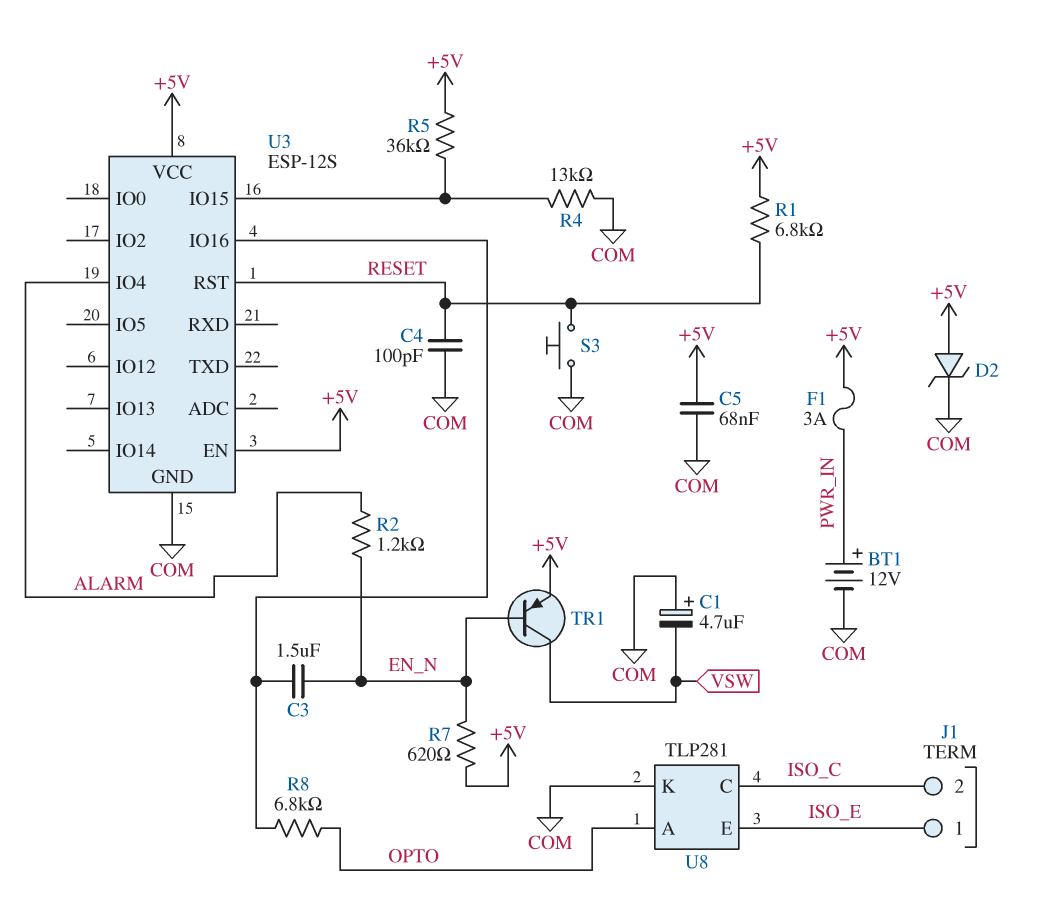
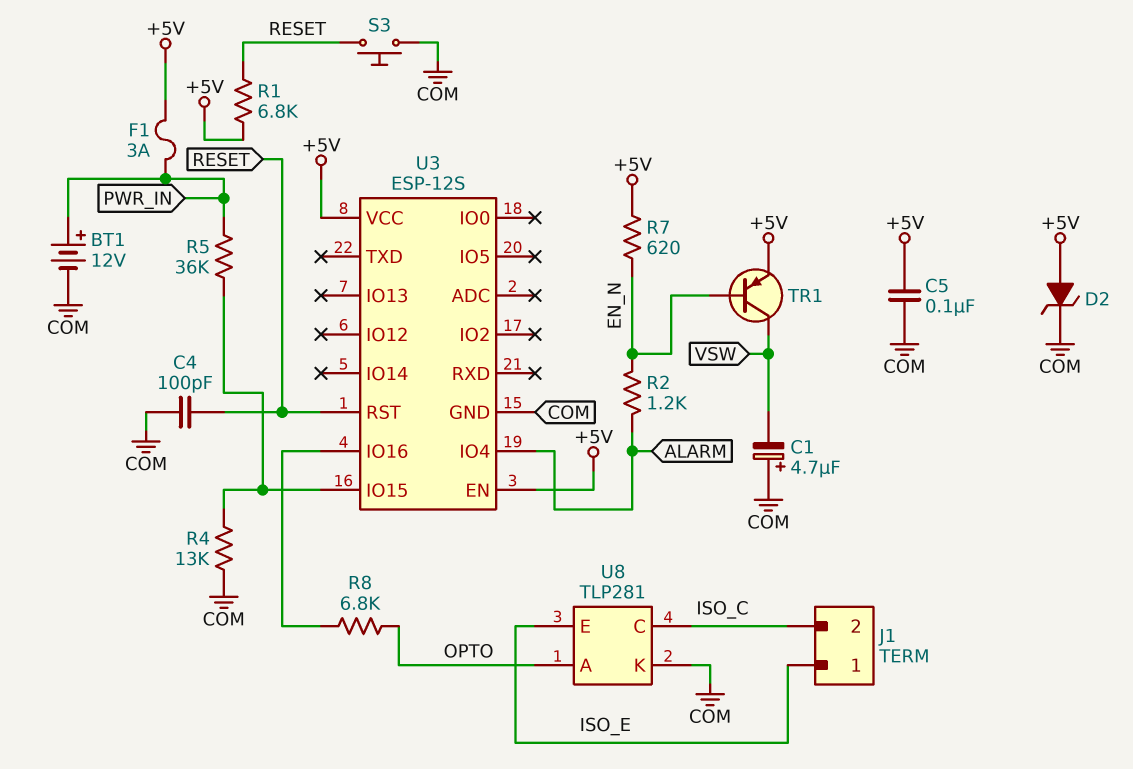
C3: 1.5uF (EN_N, U3/IO16) -> none
C5: 68nF (+5V, COM) -> 100nF (+5V, COM)
R5: 36k (+5V, U3/IO15) -> 36k (PWR_IN, U3/IO15)

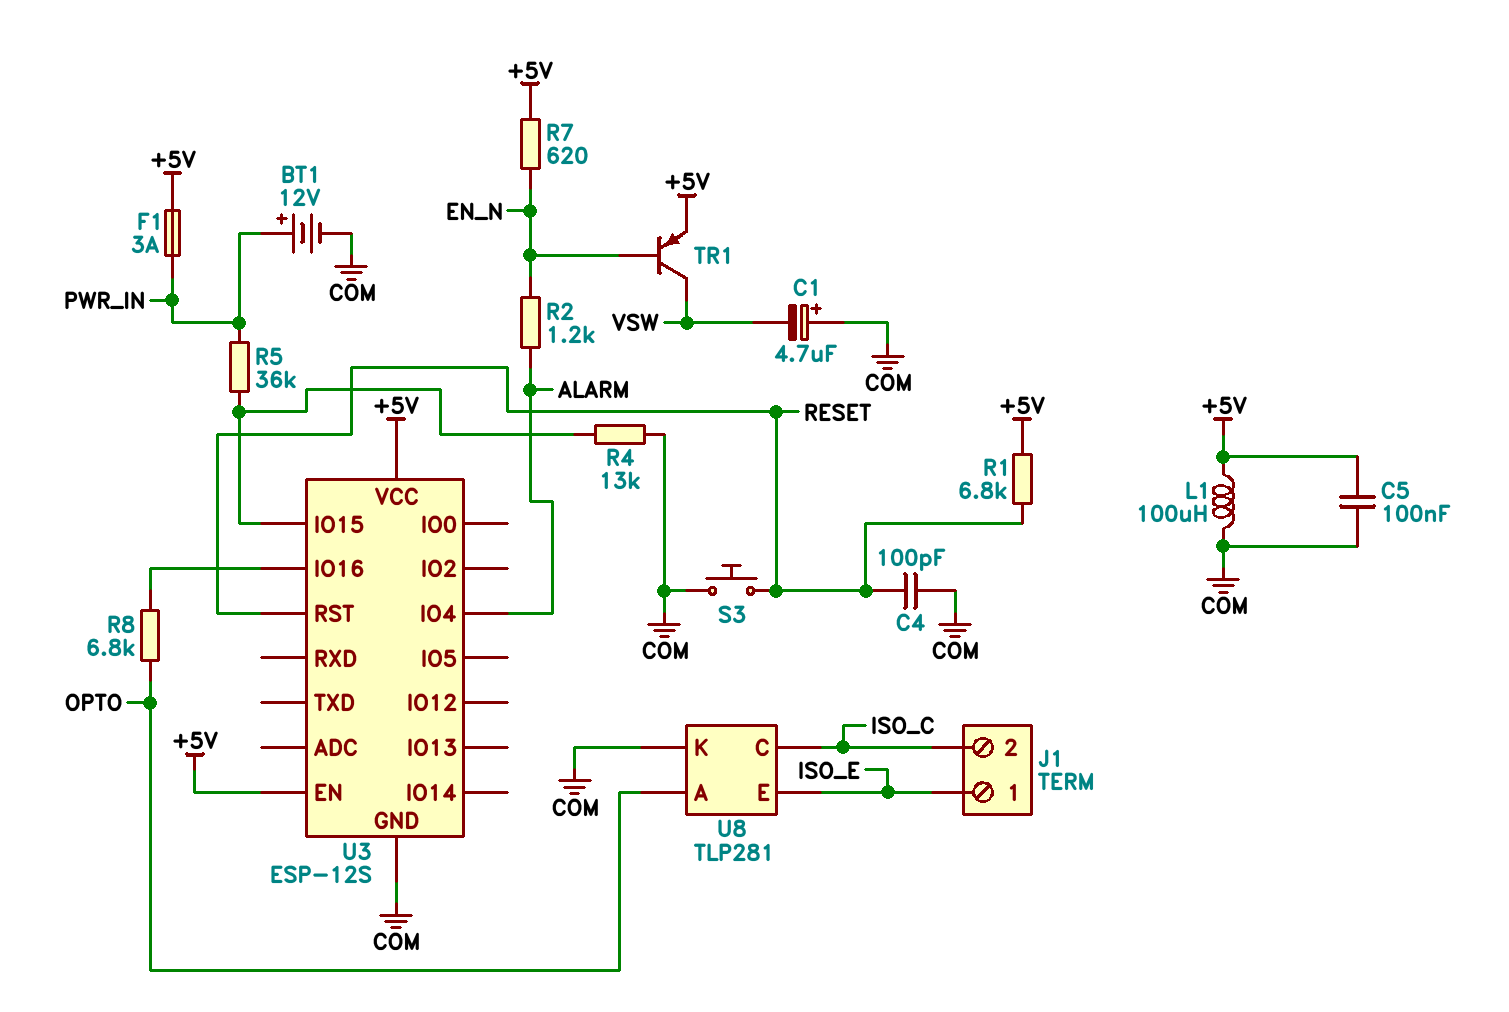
D2: zener (A +5V, K COM) -> none
L1: none -> 100uH (+5V, COM)

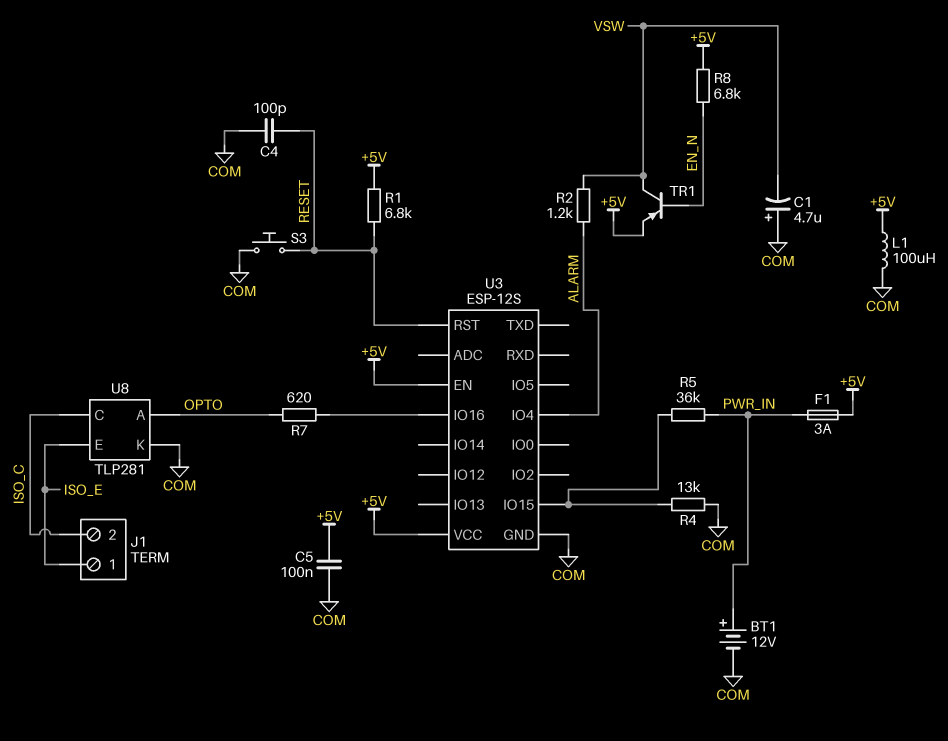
R2: 1.2k (ALARM, EN_N) -> 1.2k (ALARM, VSW)
R7: 620 (+5V, EN_N) -> 620 (OPTO, U3/IO16)
R8: 6.8k (OPTO, U3/IO16) -> 6.8k (+5V, EN_N)

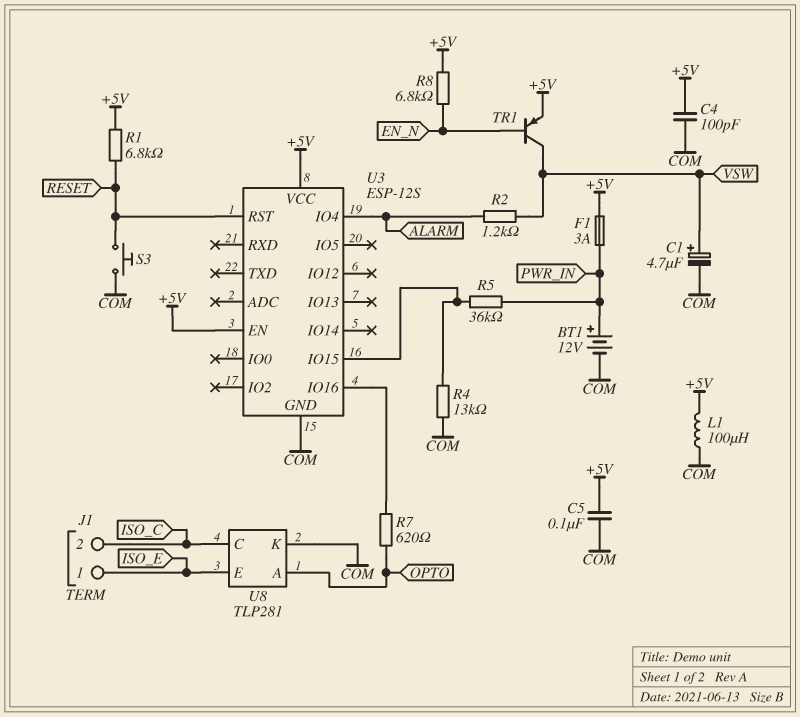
C1: 4.7uF (plus COM, minus VSW) -> 4.7uF (plus VSW, minus COM)
C4: 100pF (COM, RESET) -> 100pF (+5V, COM)

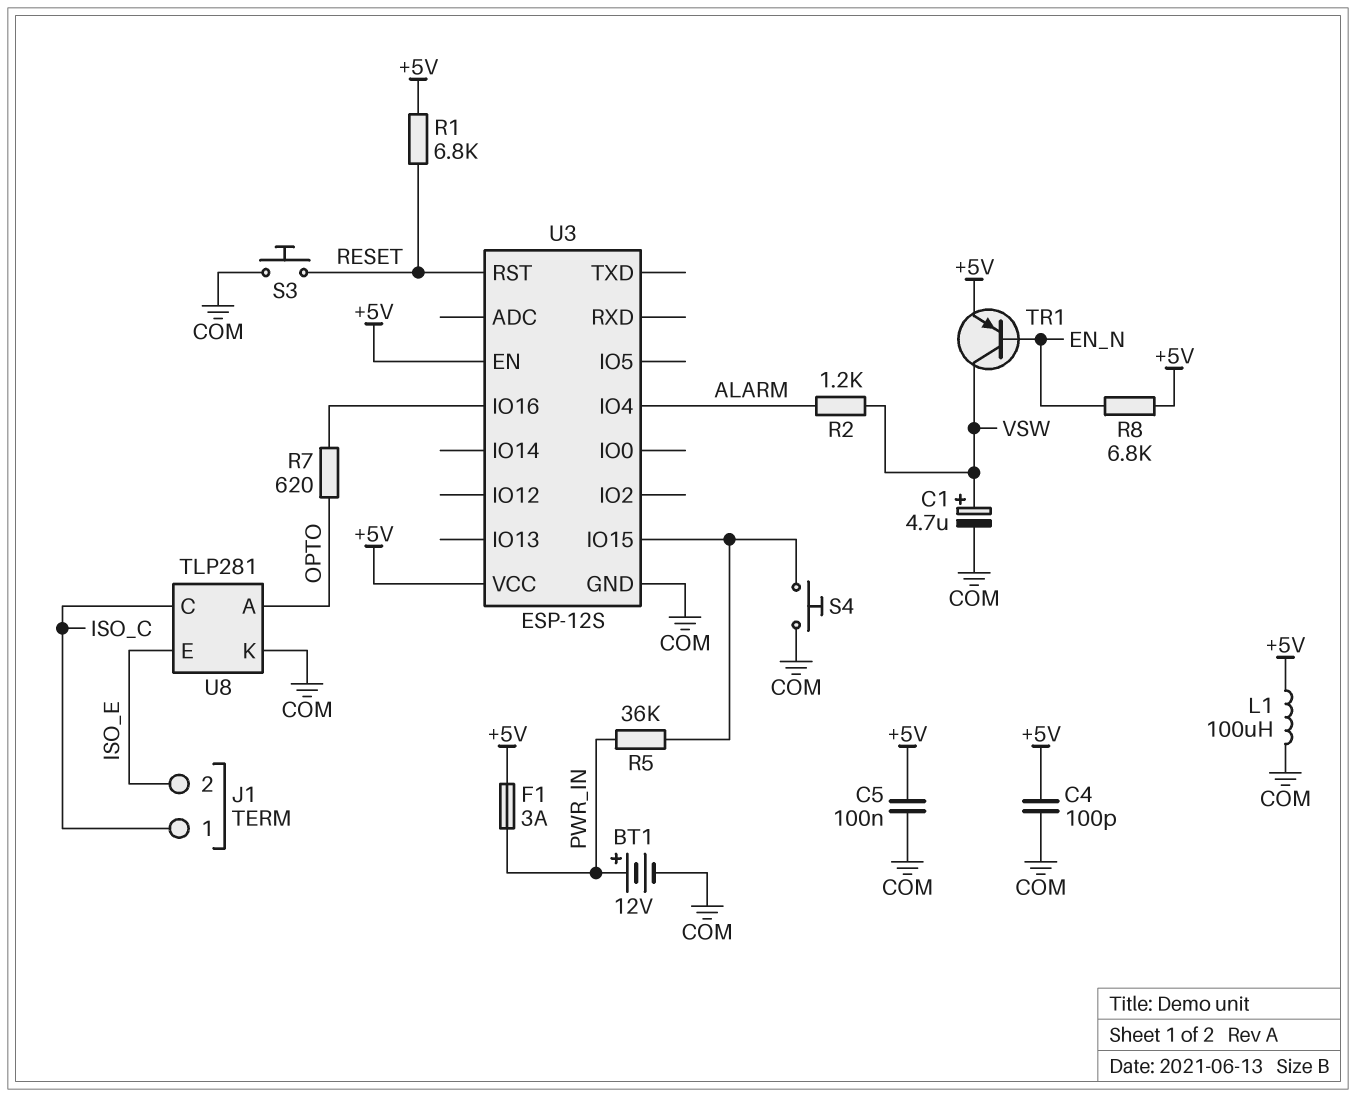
J1 pin 1: ISO_E -> ISO_C
J1 pin 2: ISO_C -> ISO_E
R4: 13k (COM, U3/IO15) -> none
S4: none -> button (COM, U3/IO15)

